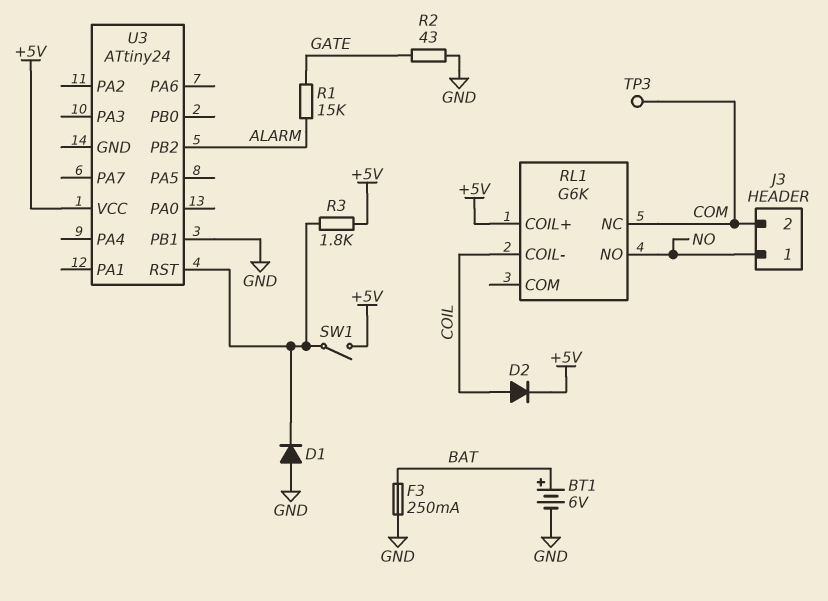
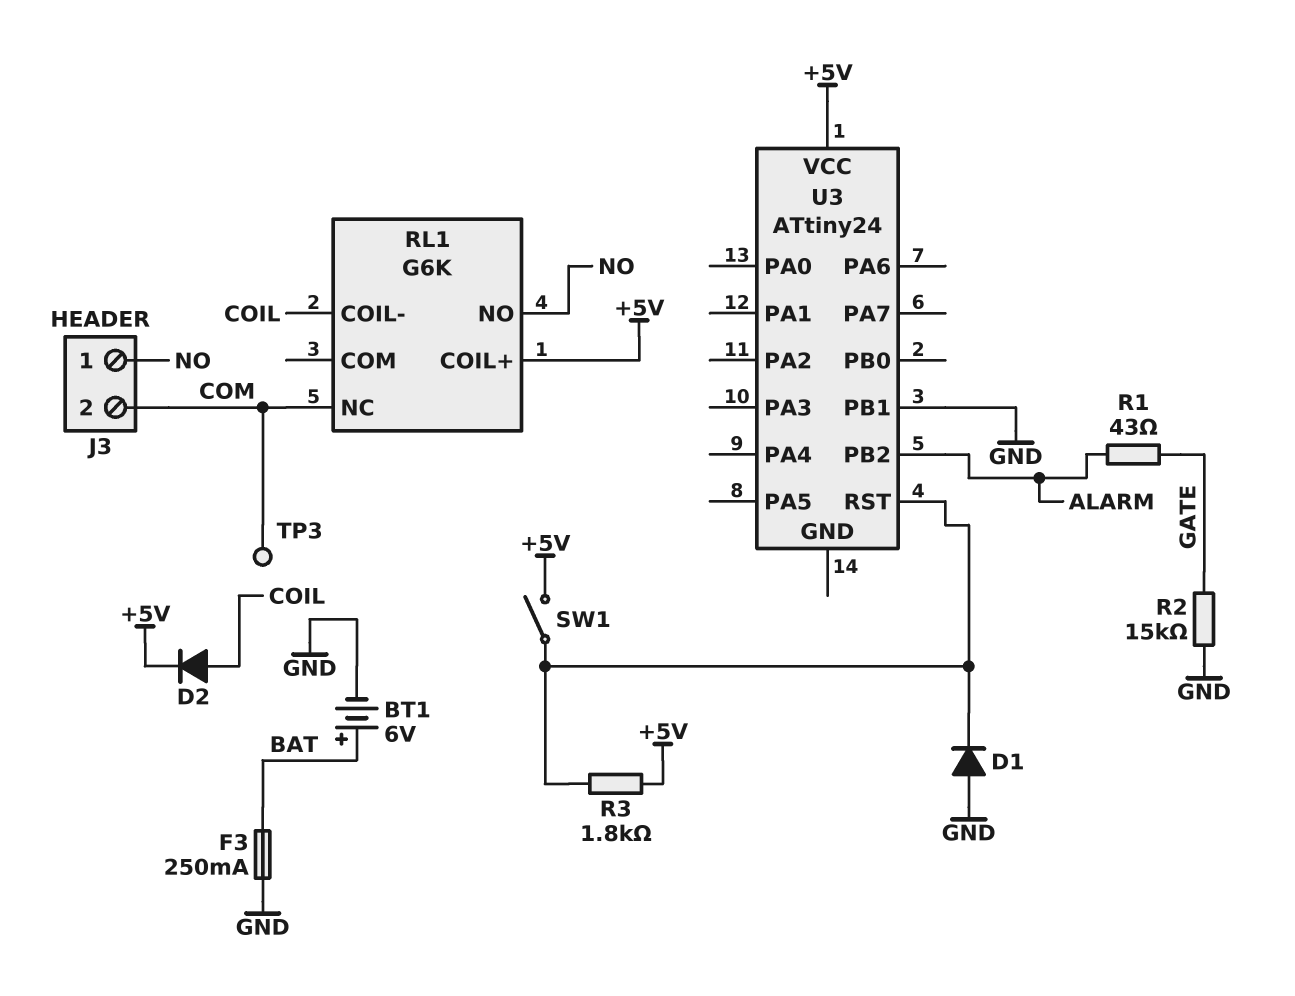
R1: 15k (ALARM, GATE) -> 43 (ALARM, GATE)
R2: 43 (GATE, GND) -> 15k (GATE, GND)

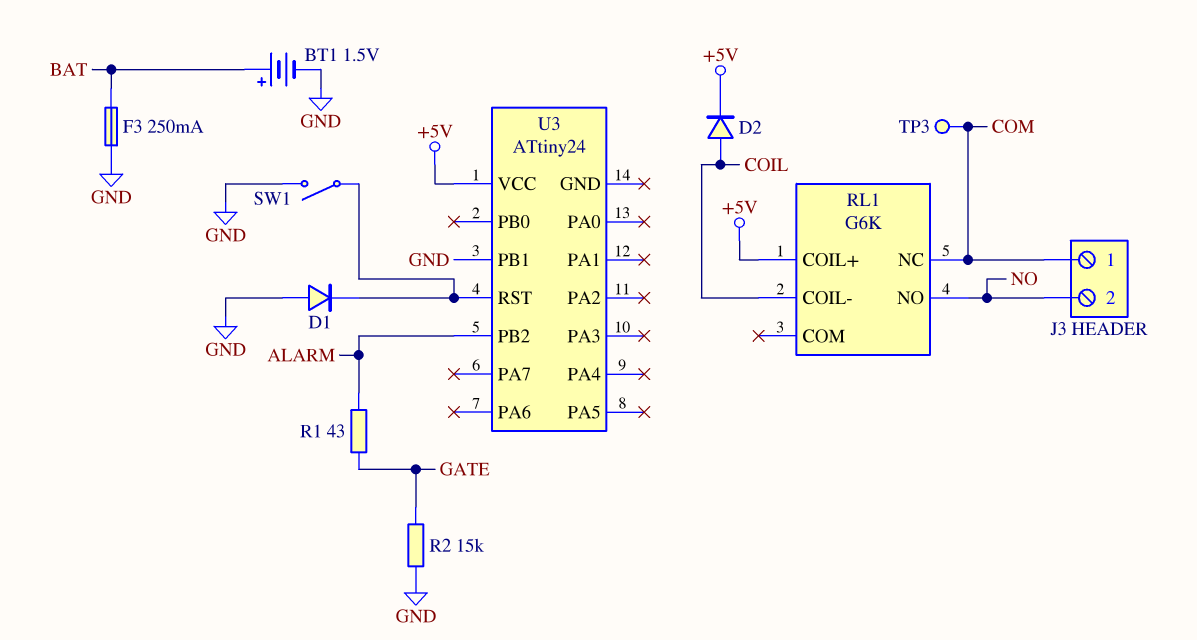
BT1: 6V (plus BAT, minus GND) -> 1.5V (plus BAT, minus GND)
J3 pin 1: NO -> COM
J3 pin 2: COM -> NO
R3: 1.8k (+5V, U3/RST) -> none
SW1: switch (+5V, U3/RST) -> switch (GND, U3/RST)

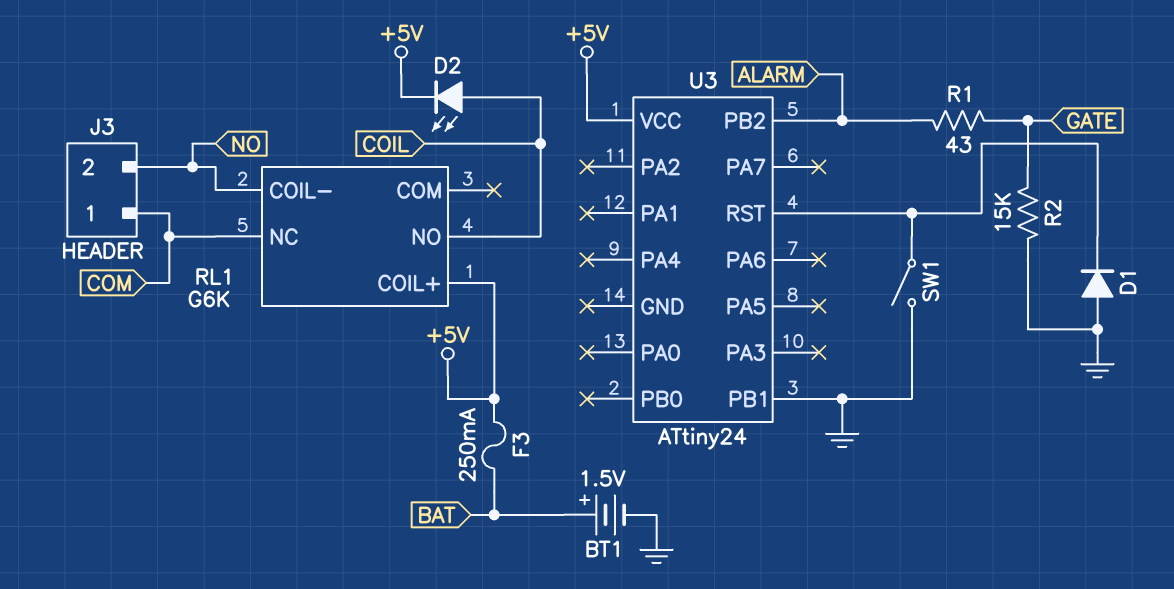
D2: diode (A COIL, K +5V) -> LED (A COIL, K +5V)
F3: 250mA (BAT, GND) -> 250mA (+5V, BAT)
RL1 pin COIL-: COIL -> NO
RL1 pin NO: NO -> COIL
TP3: test point (COM) -> none

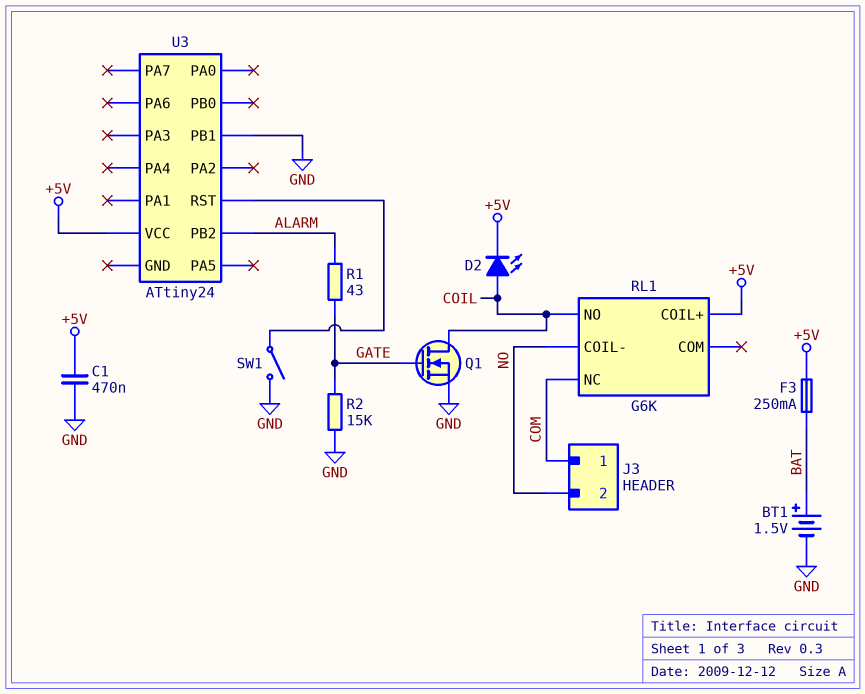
C1: none -> 470nF (+5V, GND)
D1: diode (A GND, K U3/RST) -> none
Q1: none -> NMOS (G GATE, D COIL, S GND)

